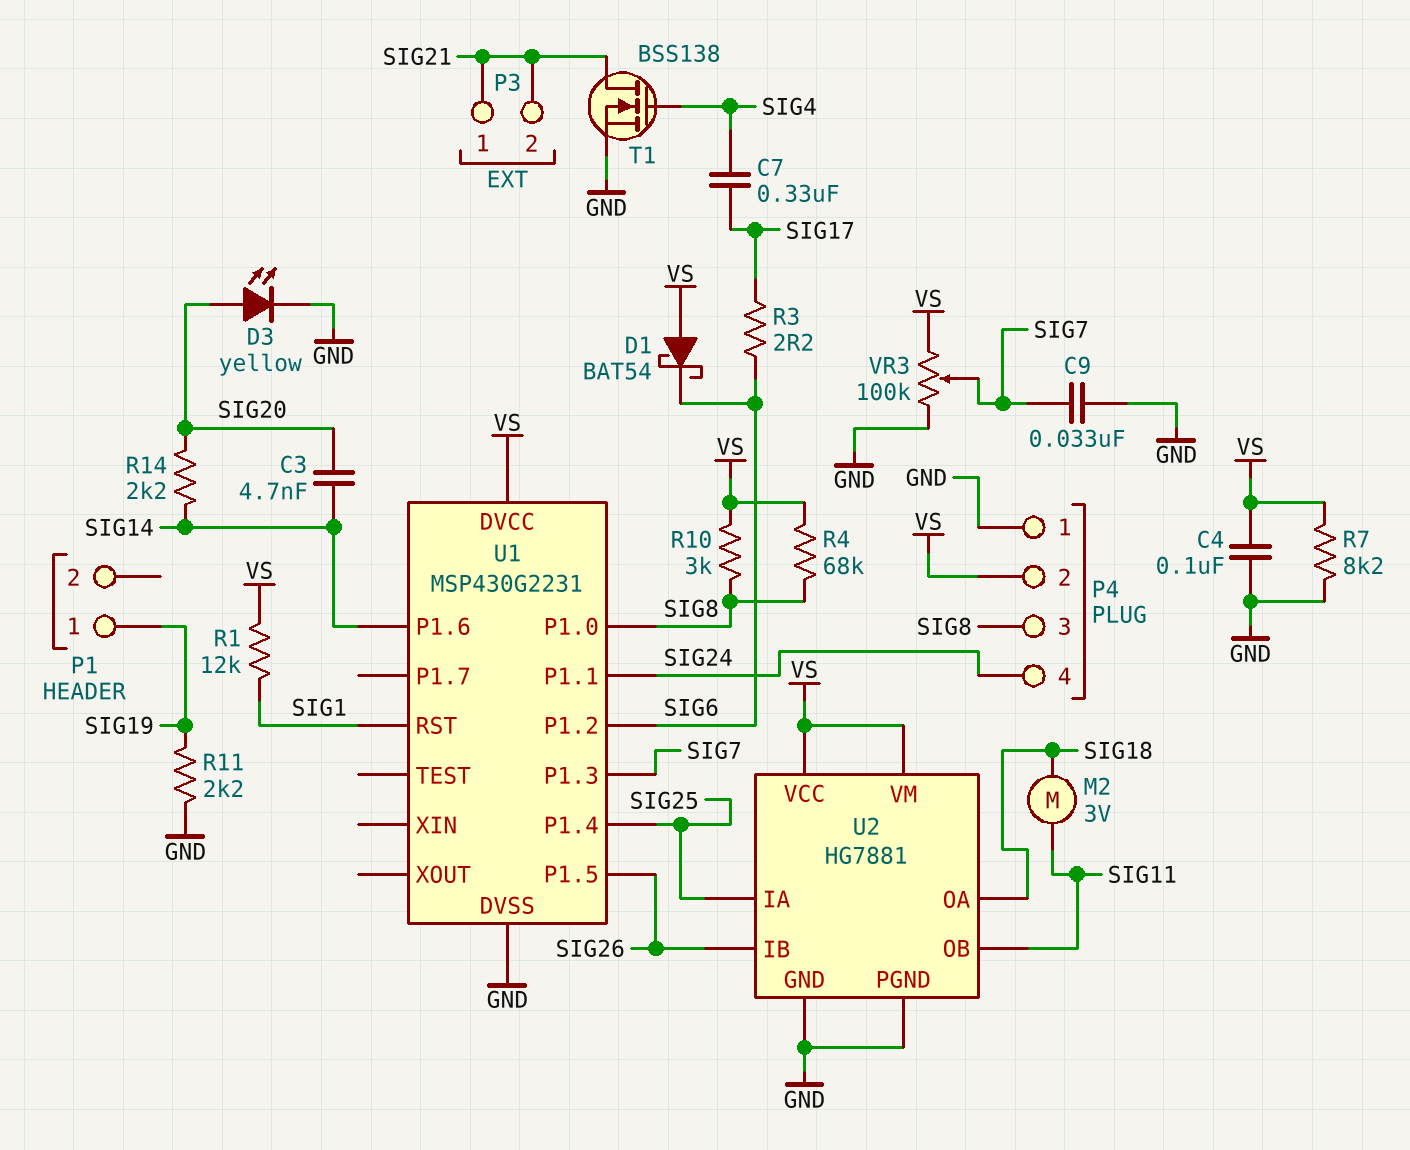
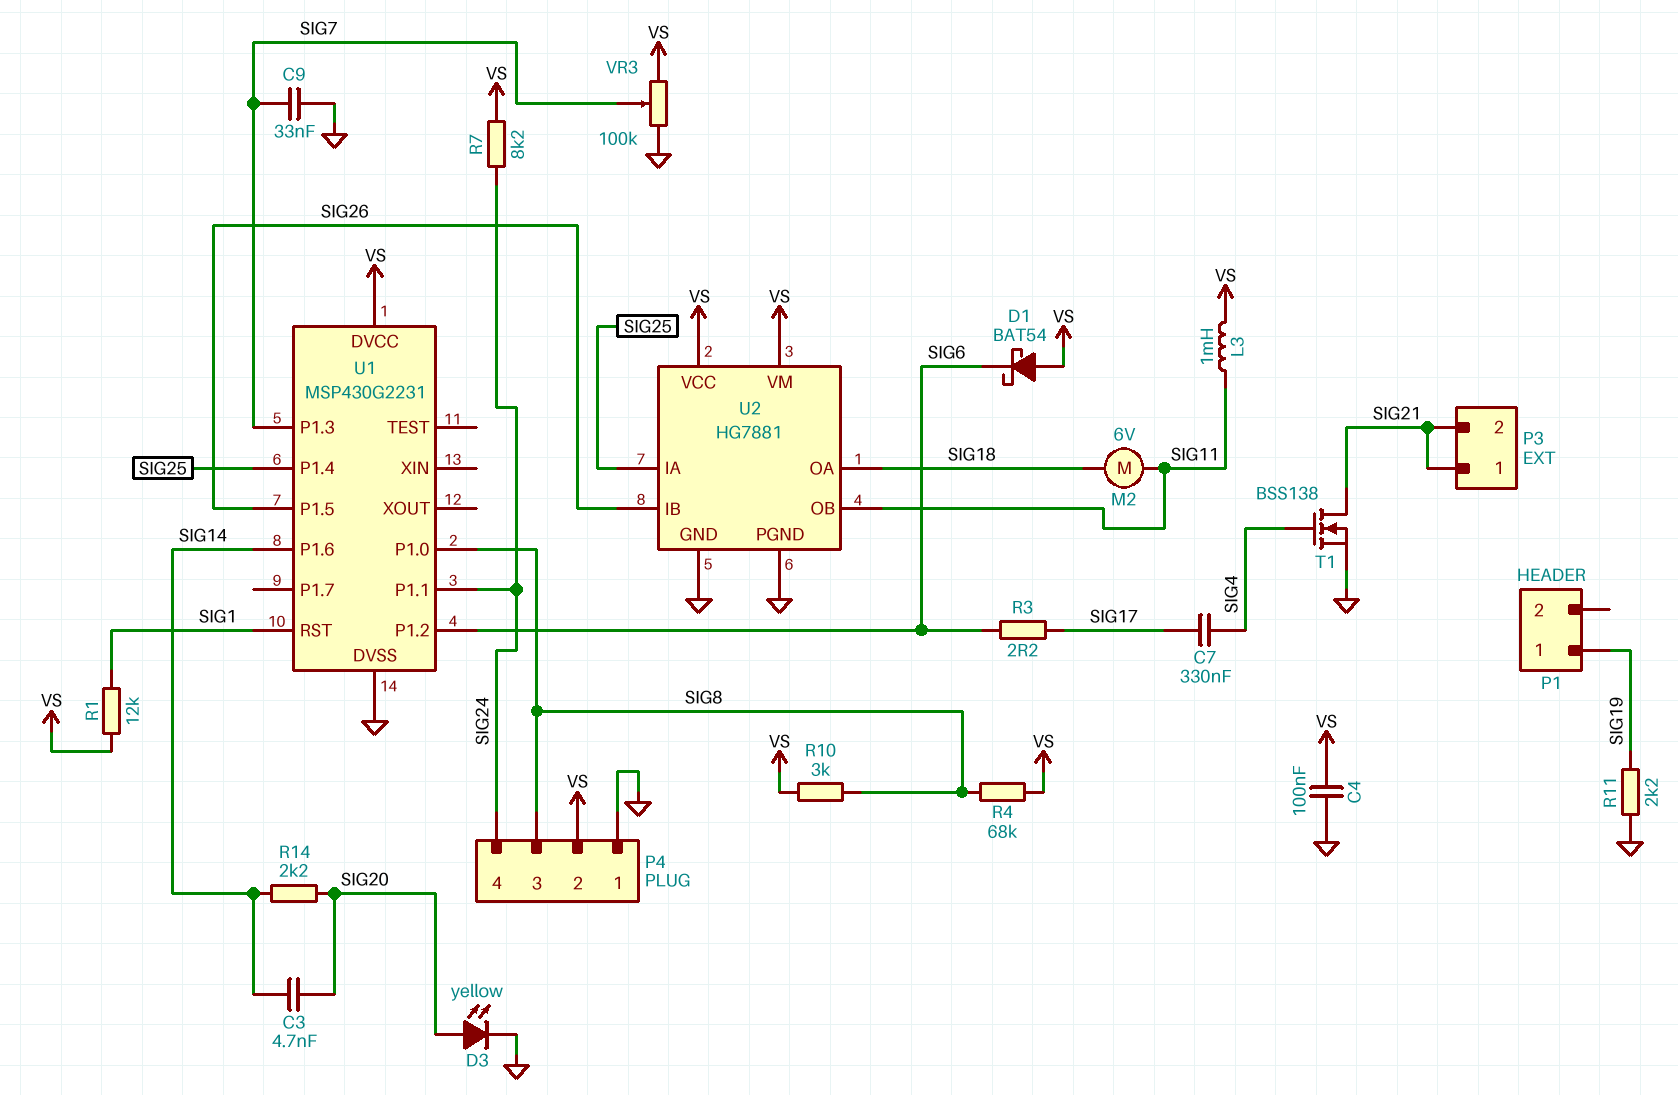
L3: none -> 1mH (SIG11, VS)
M2: motor 3V (SIG11, SIG18) -> motor 6V (SIG11, SIG18)
R7: 8.2k (GND, VS) -> 8.2k (SIG24, VS)

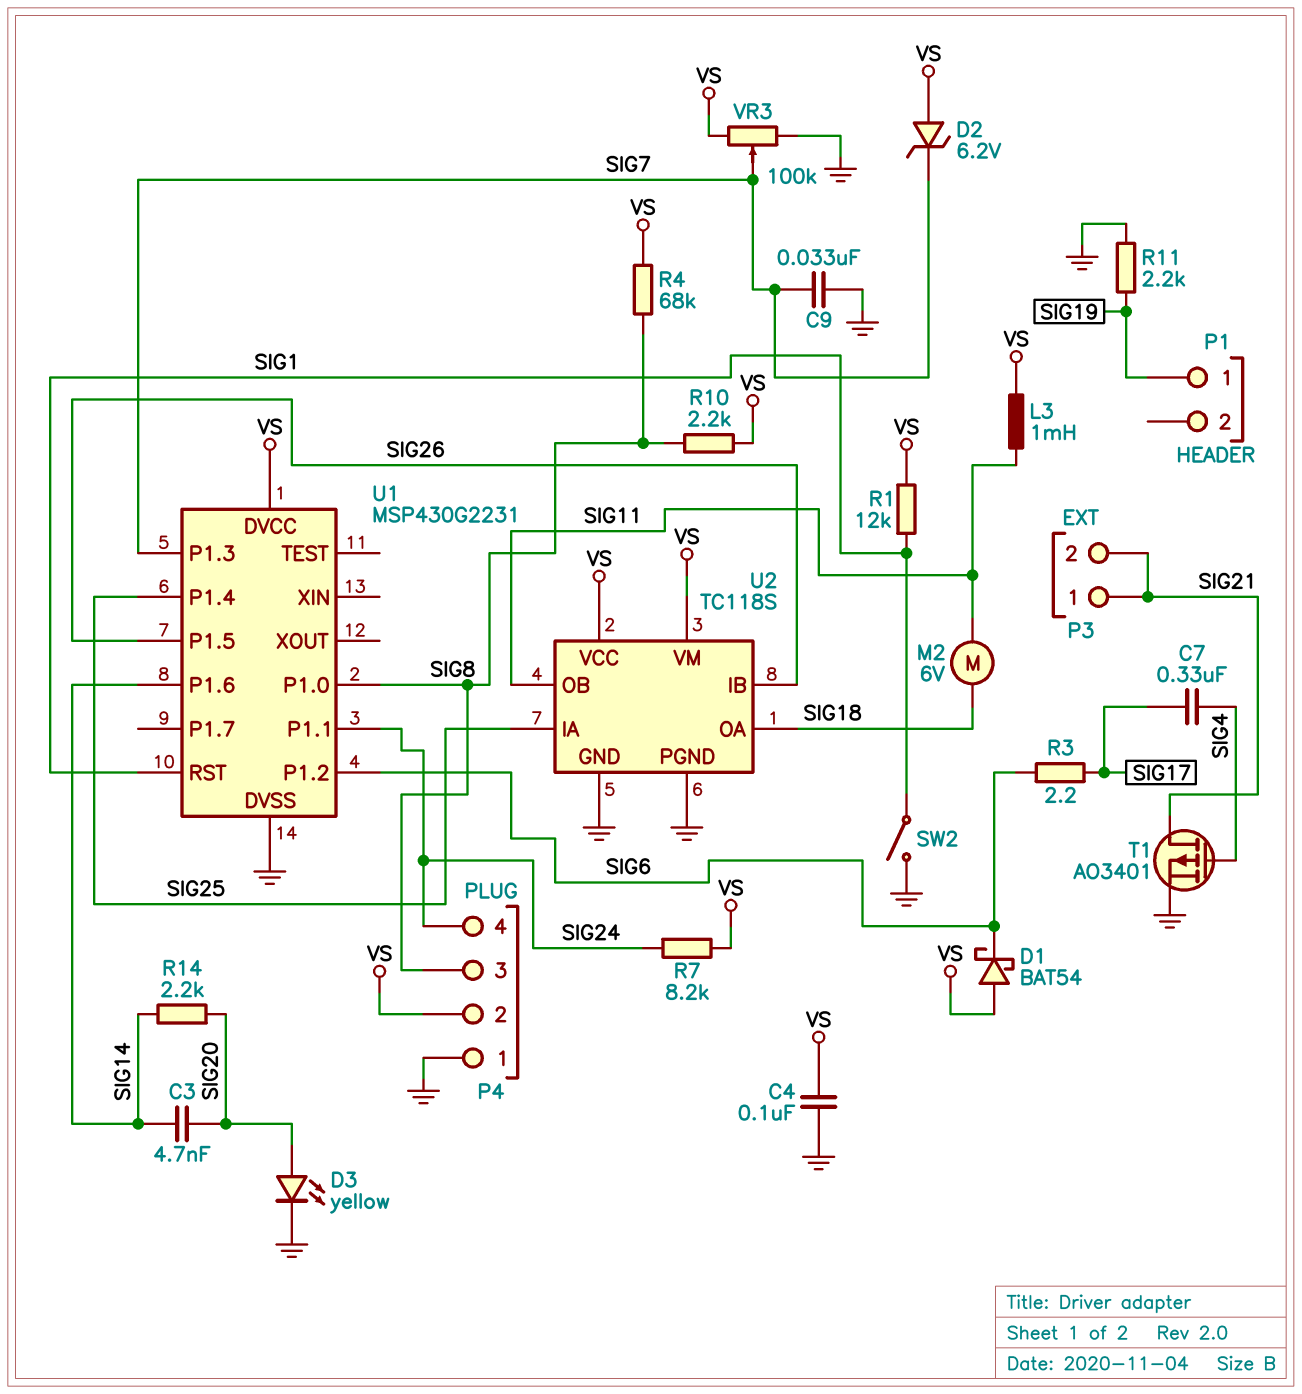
D2: none -> zener 6.2V (A VS, K SIG7)
R10: 3k (SIG8, VS) -> 2.2k (SIG8, VS)
SW2: none -> switch (GND, SIG1)
T1: NMOS BSS138 (G SIG4, D SIG21, S GND) -> PMOS AO3401 (G SIG4, D SIG21, S GND)
U2: HG7881 -> TC118S

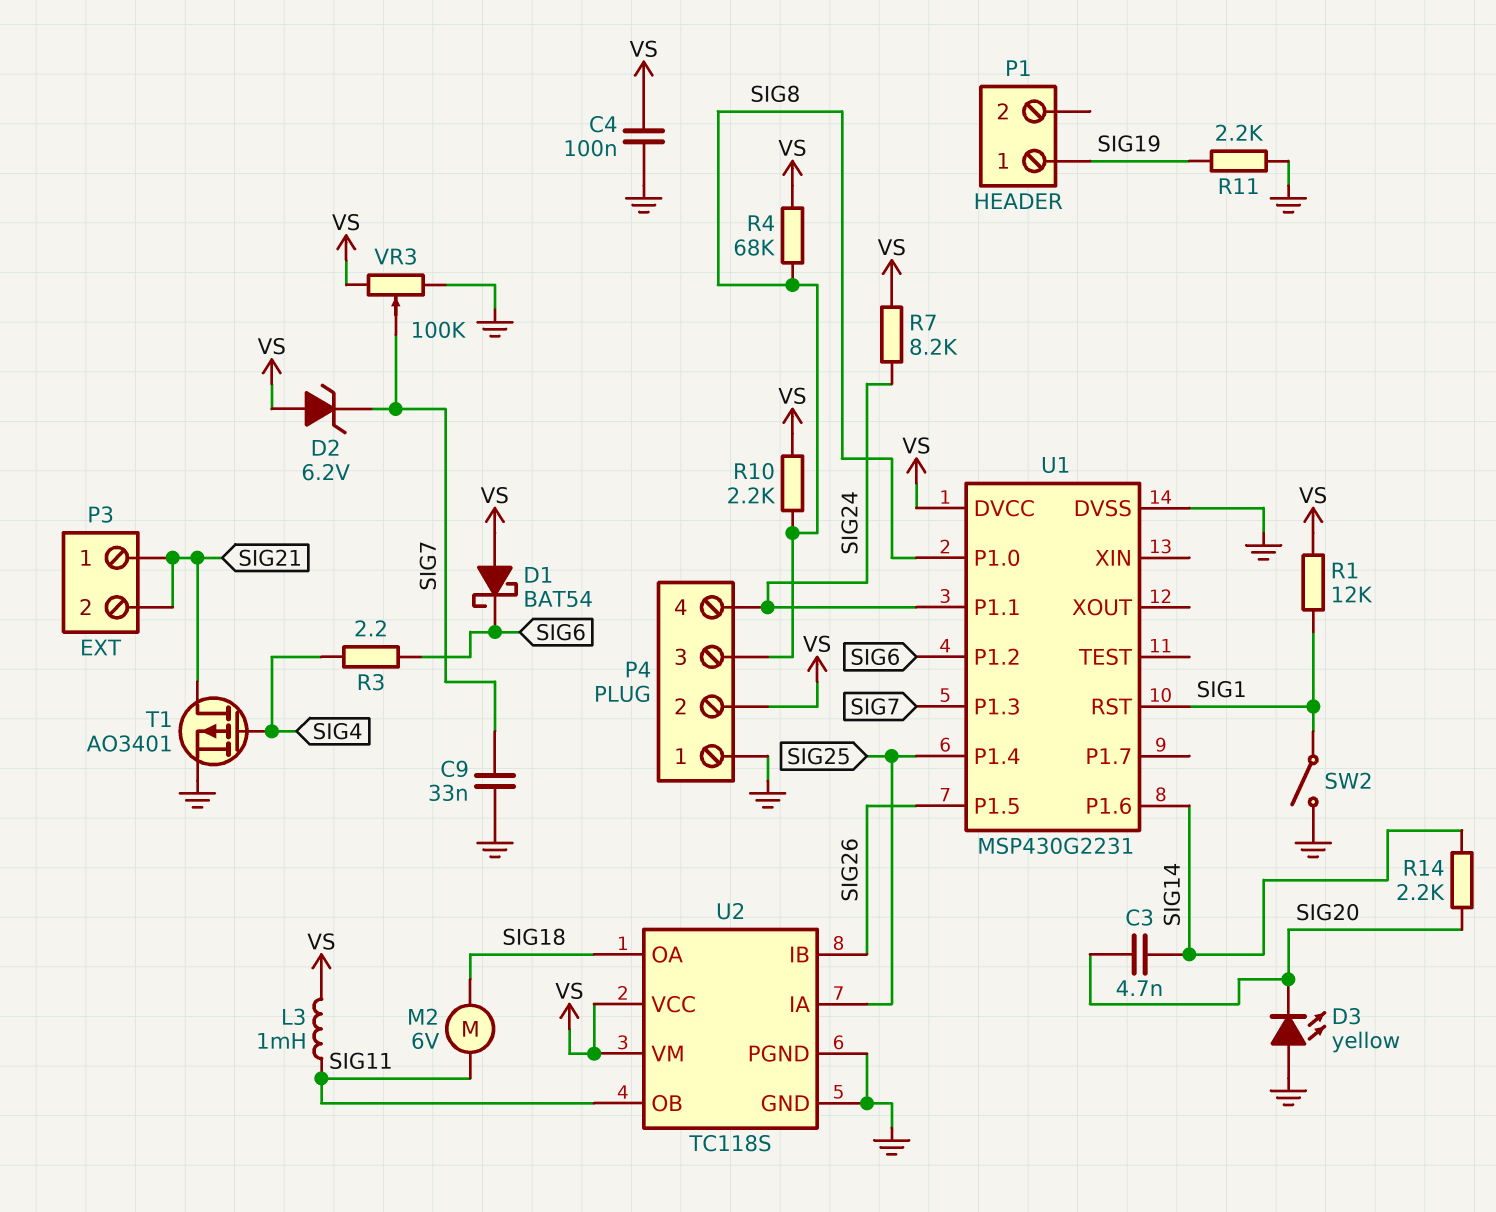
C7: 330nF (SIG4, SIG17) -> none
D3: LED yellow (A SIG20, K GND) -> LED yellow (A GND, K SIG20)
R3: 2.2 (SIG6, SIG17) -> 2.2 (SIG4, SIG6)

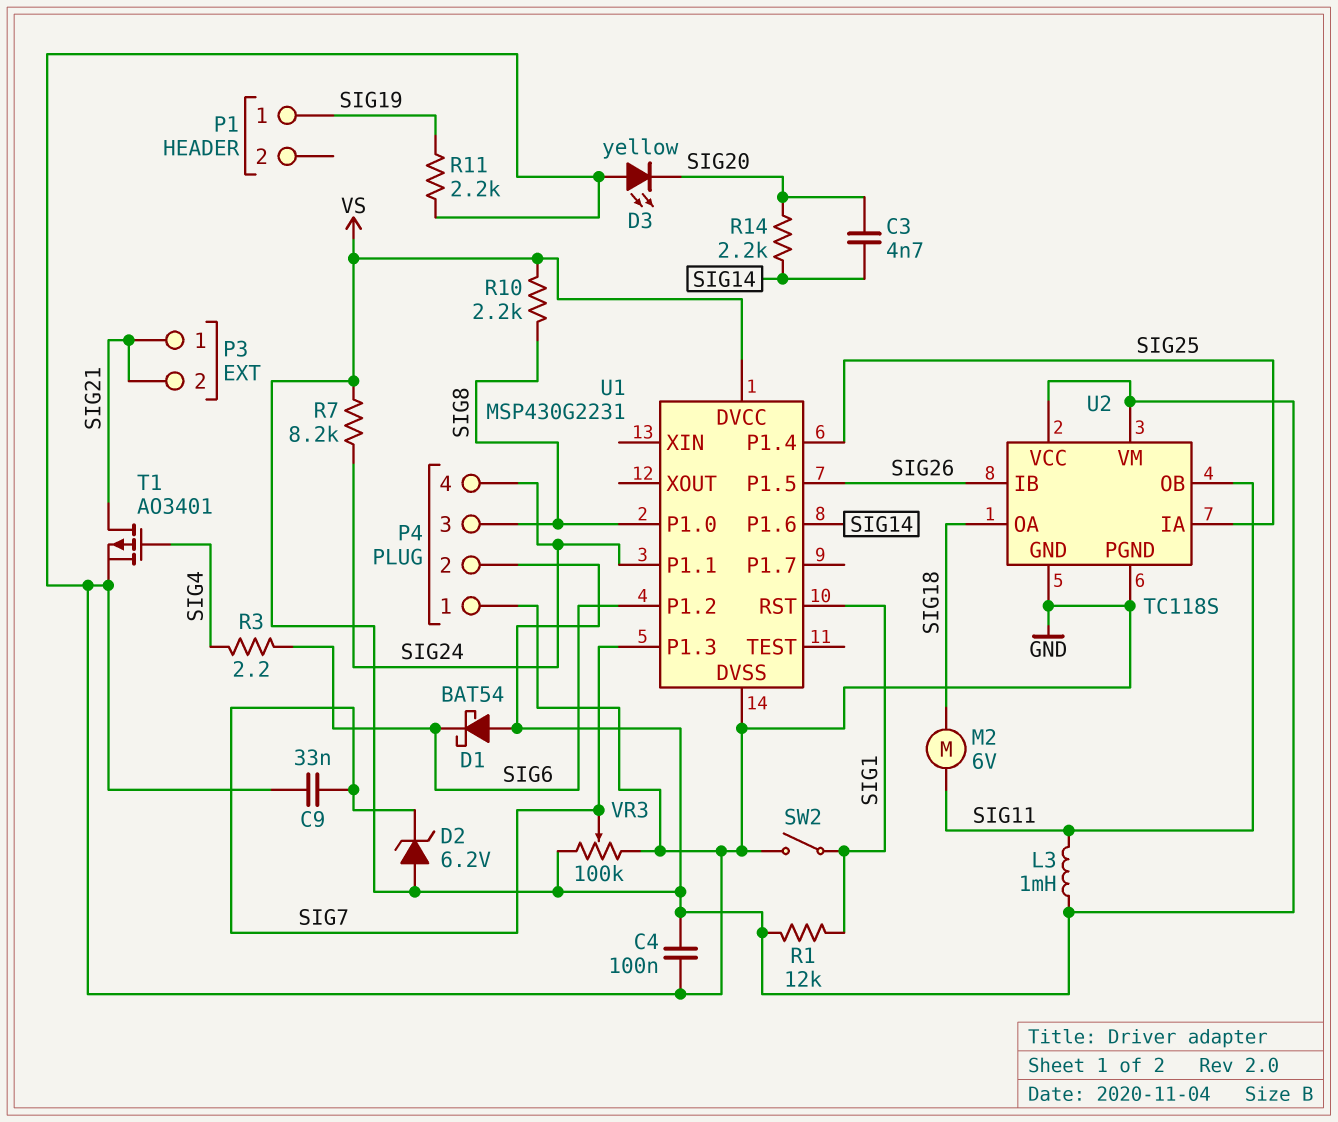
R4: 68k (SIG8, VS) -> none

